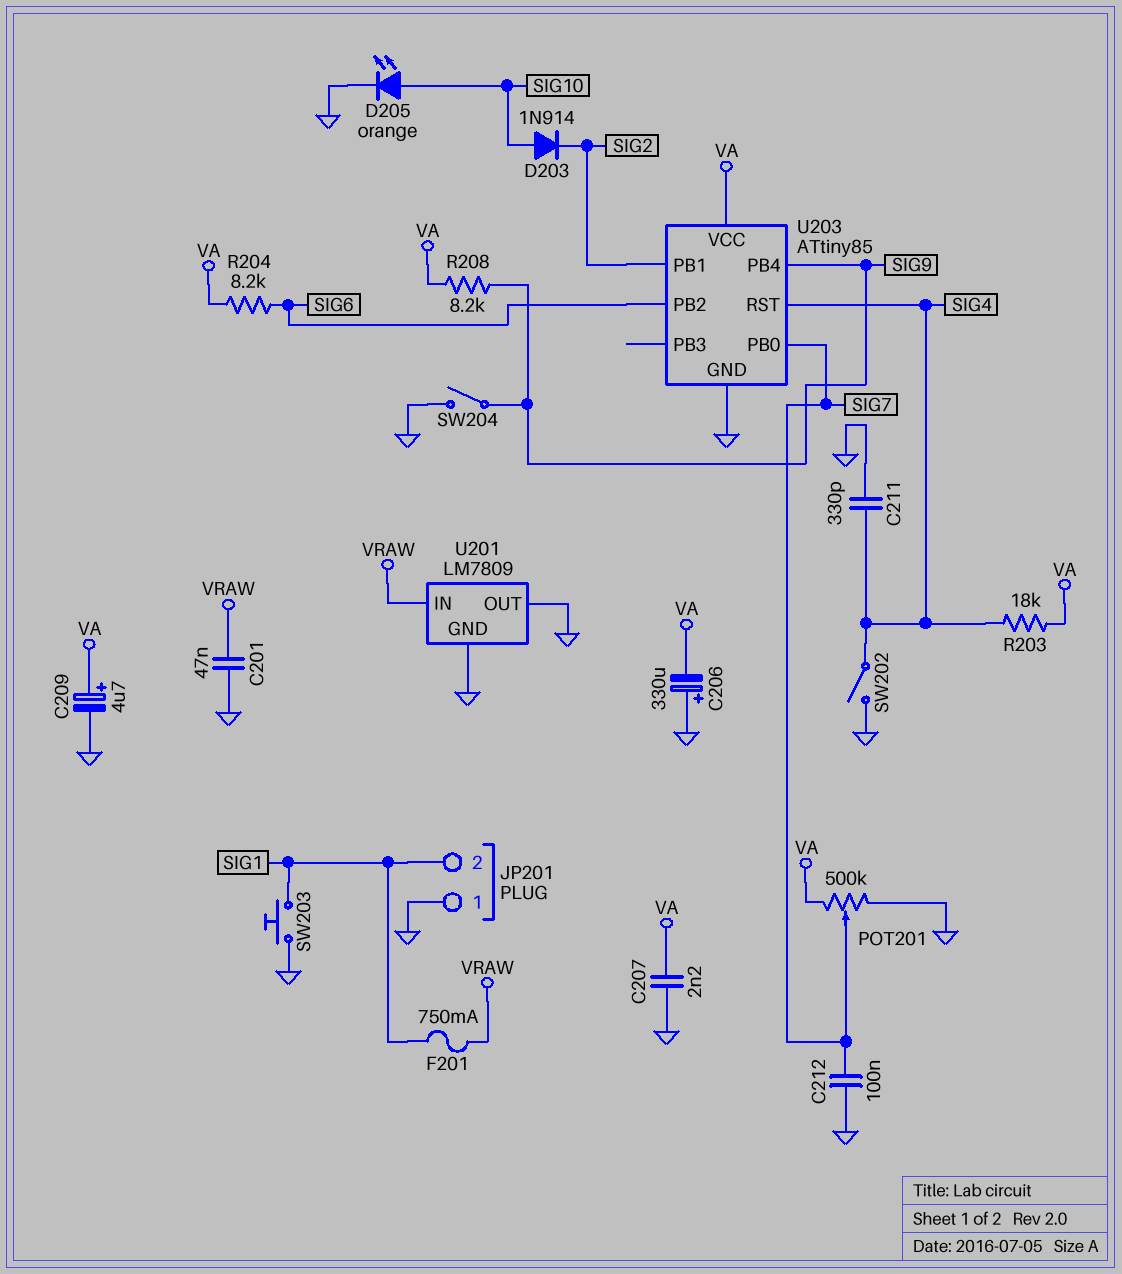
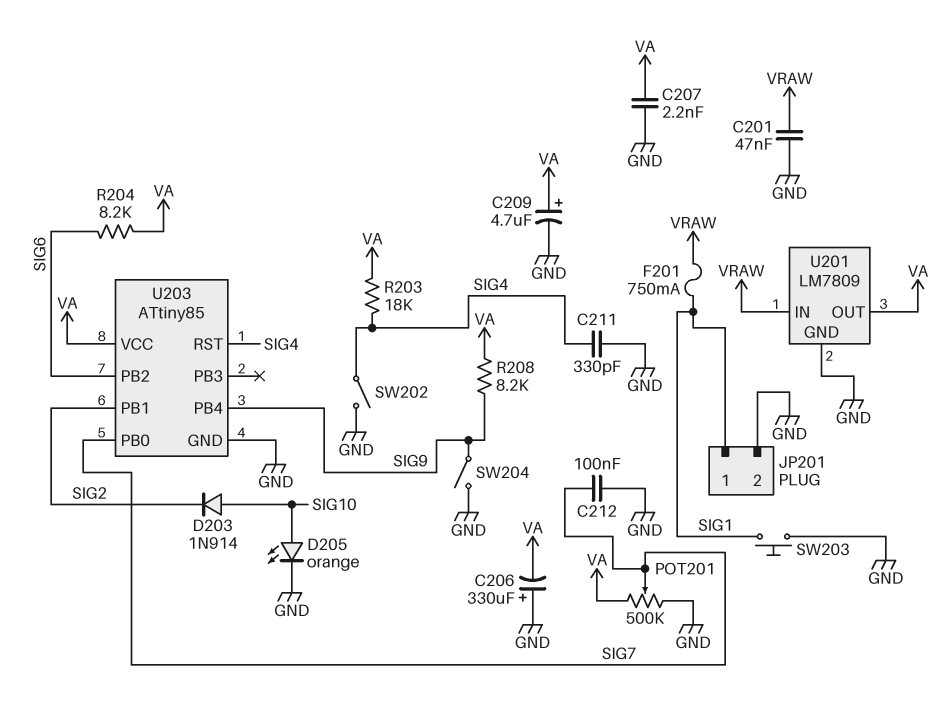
JP201 pin 1: GND -> SIG1
JP201 pin 2: SIG1 -> GND
U201 pin OUT: GND -> VA

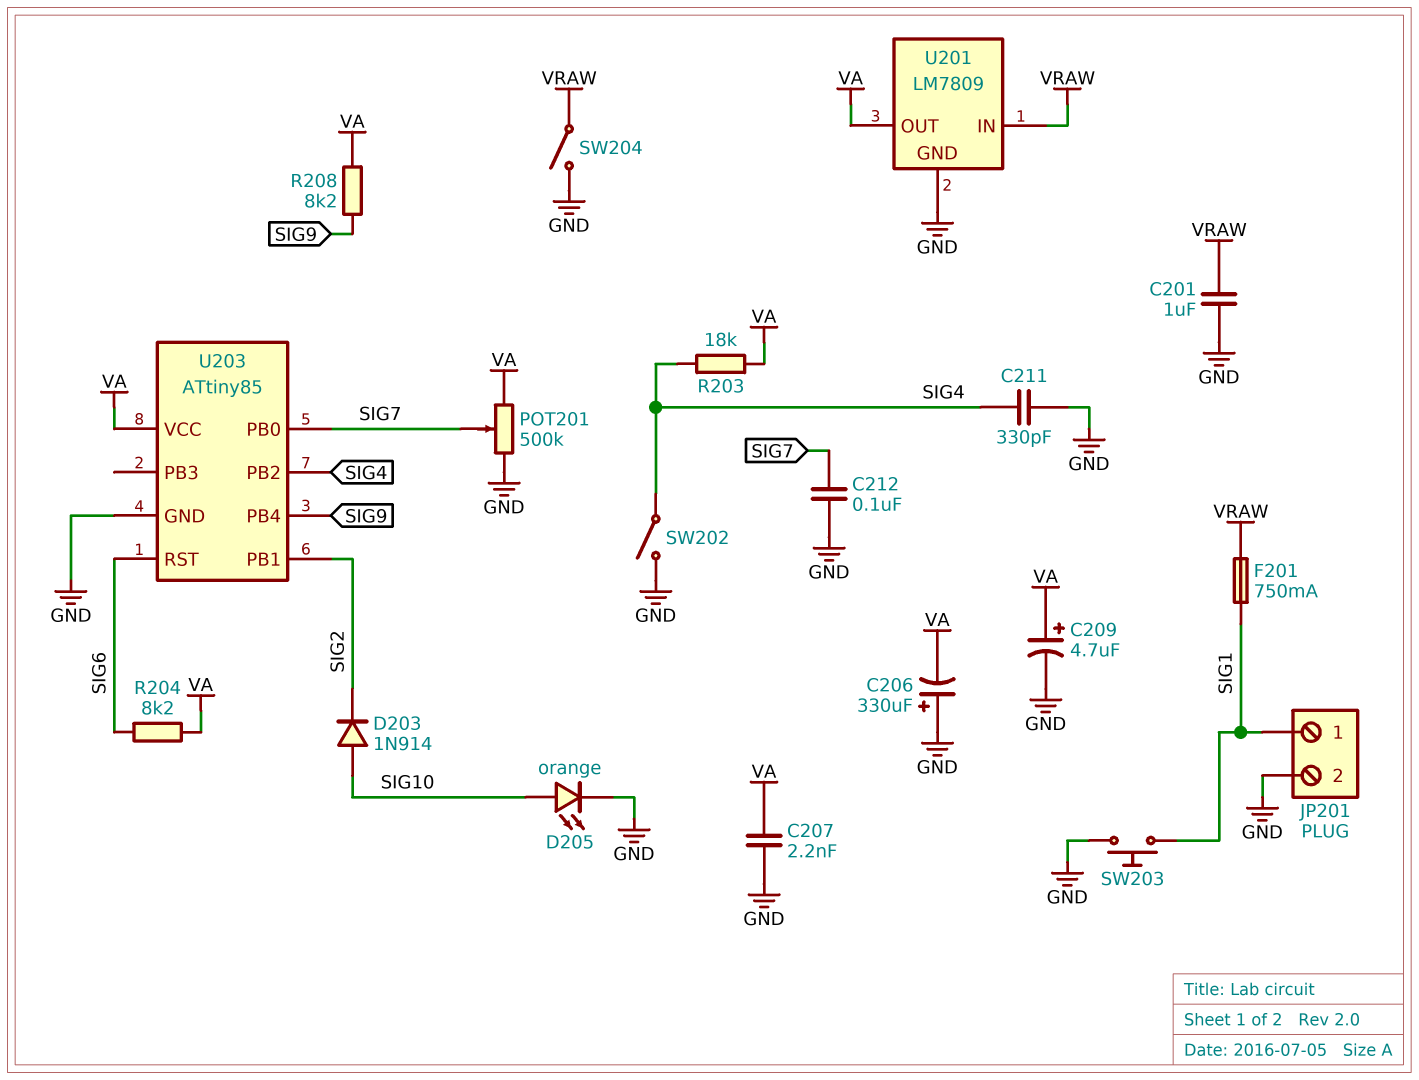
C201: 47nF (GND, VRAW) -> 1uF (GND, VRAW)
SW204: switch (GND, SIG9) -> switch (GND, VRAW)
U203 pin PB2: SIG6 -> SIG4
U203 pin RST: SIG4 -> SIG6

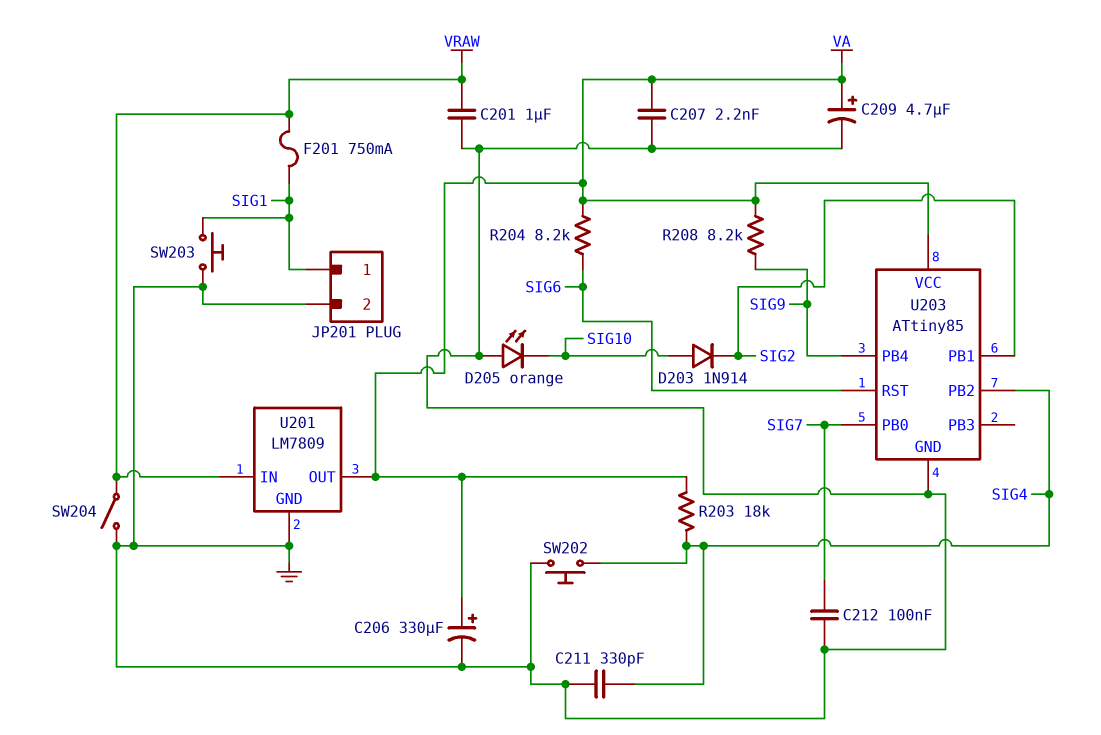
C206: 330uF (plus GND, minus VA) -> 330uF (plus VA, minus GND)
D205: LED orange (A SIG10, K GND) -> LED orange (A GND, K SIG10)
POT201: 500k (GND, VA, wiper SIG7) -> none
SW202: switch (GND, SIG4) -> button (GND, SIG4)

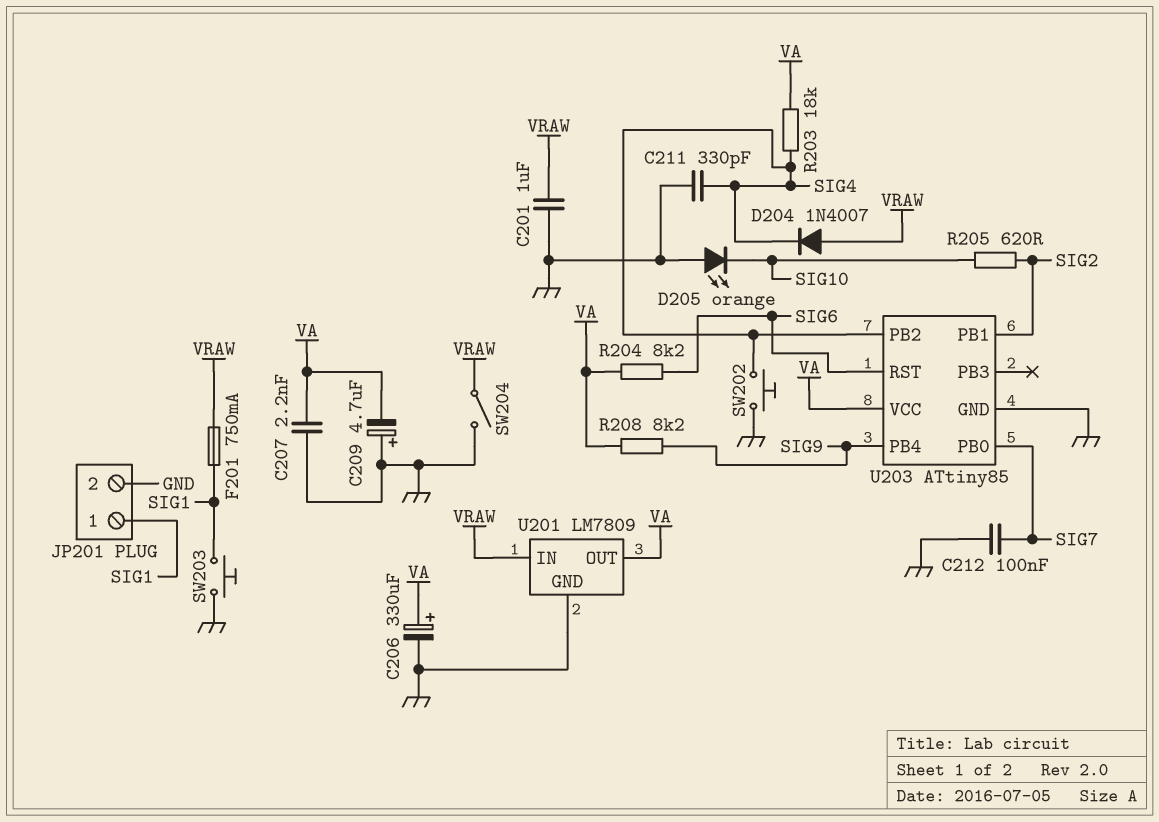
C209: 4.7uF (plus VA, minus GND) -> 4.7uF (plus GND, minus VA)
D203: diode 1N914 (A SIG10, K SIG2) -> none
D204: none -> diode 1N4007 (A VRAW, K SIG4)
R205: none -> 620 (SIG2, SIG10)

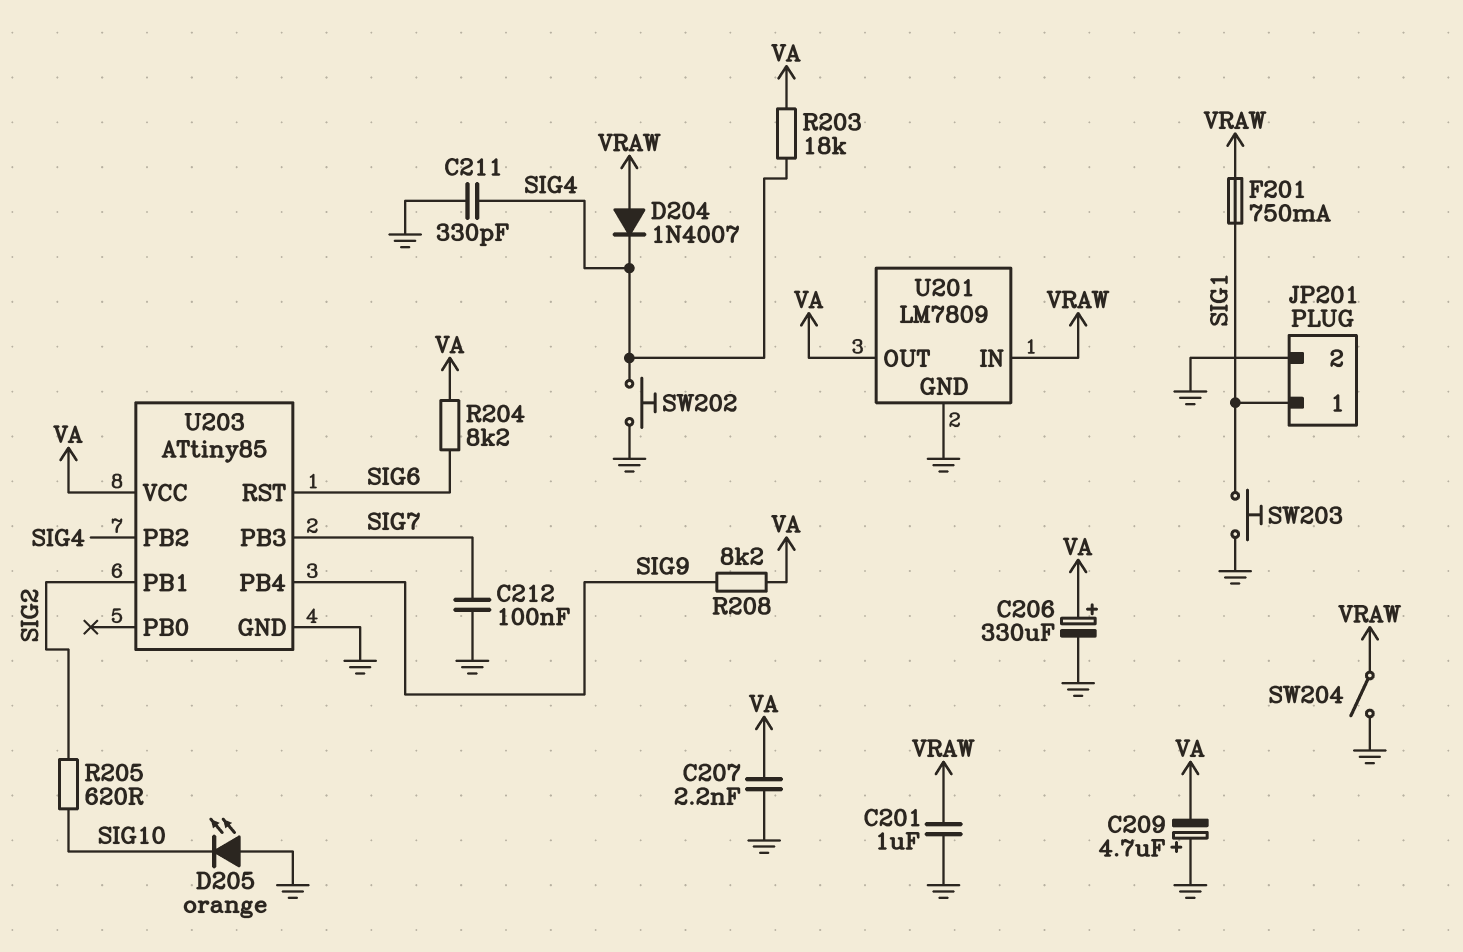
U203 pin PB0: SIG7 -> none
U203 pin PB3: none -> SIG7

